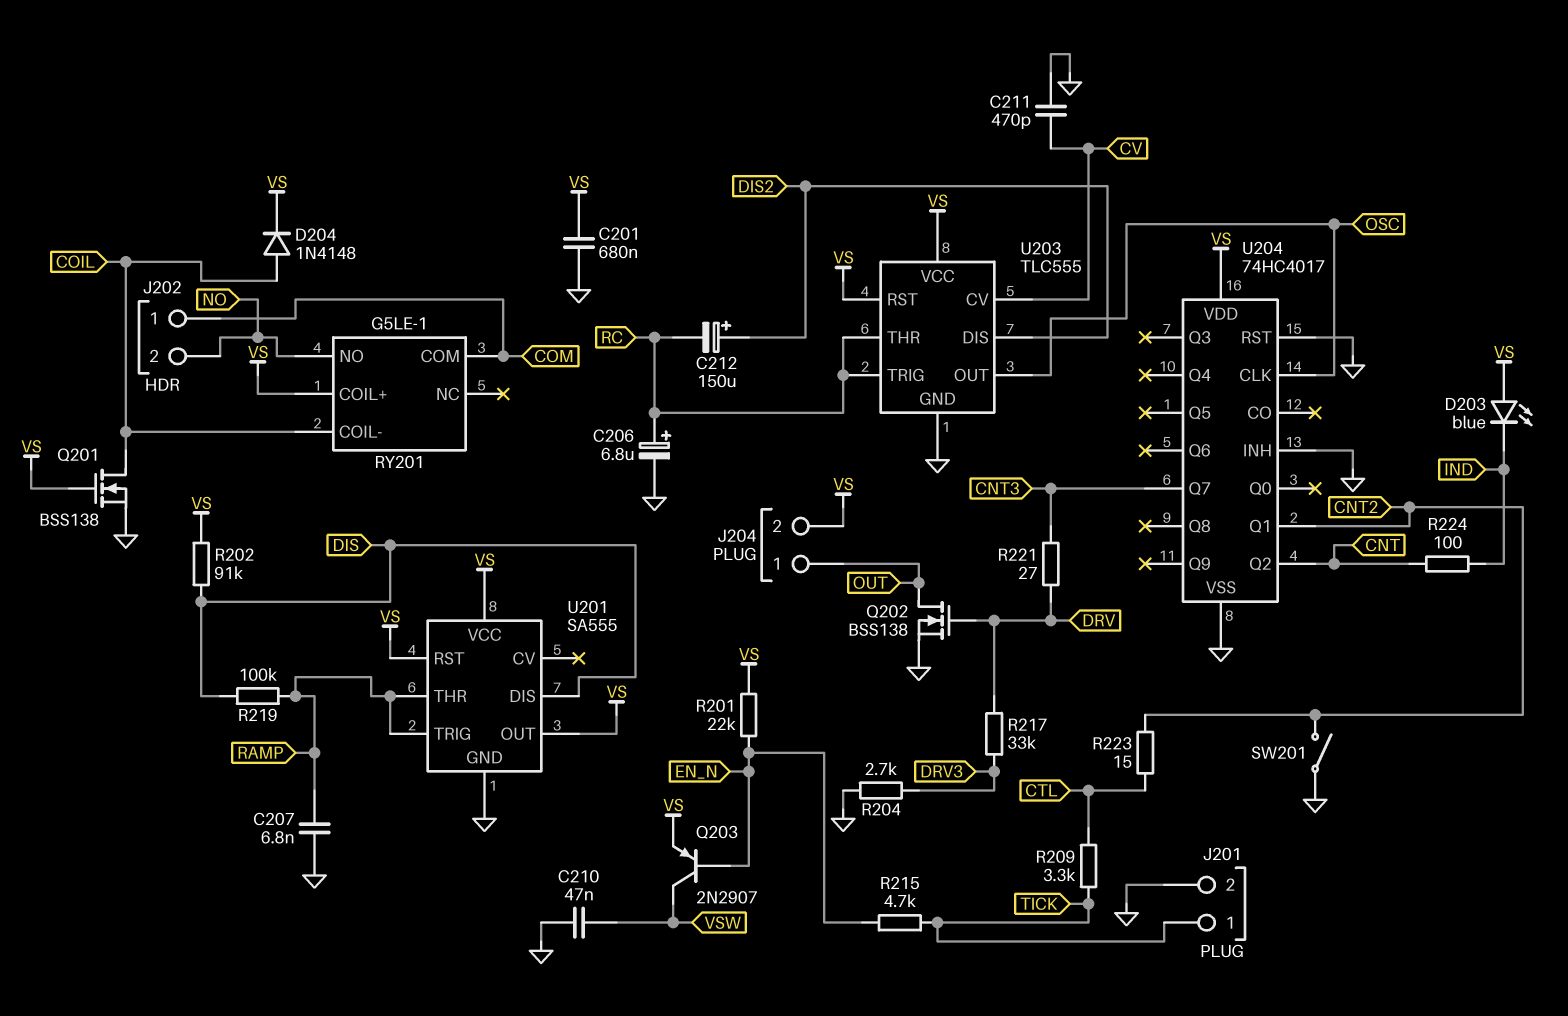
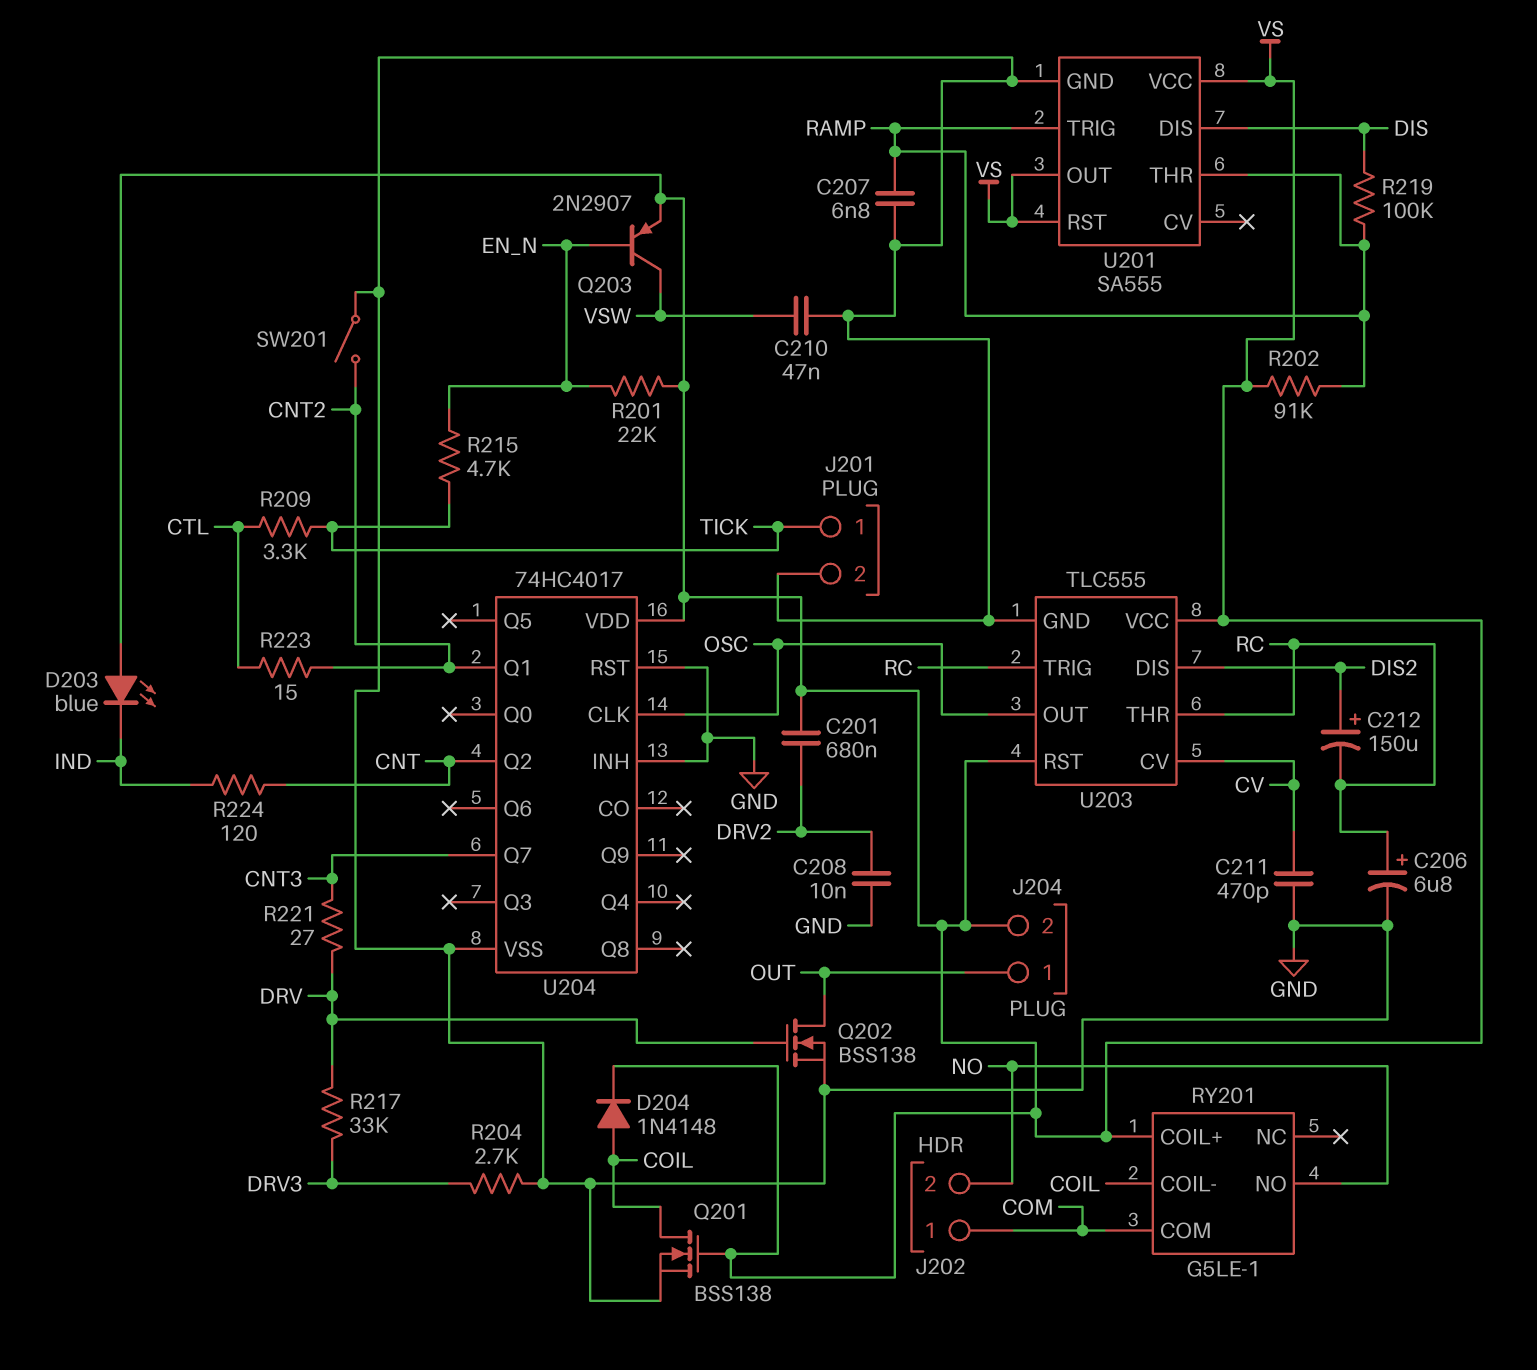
C201: 680nF (GND, VS) -> 680nF (DRV2, VS)
C208: none -> 10nF (DRV2, GND)
R202: 91k (DIS, VS) -> 91k (RAMP, VS)
R224: 100 (CNT, IND) -> 120 (CNT, IND)

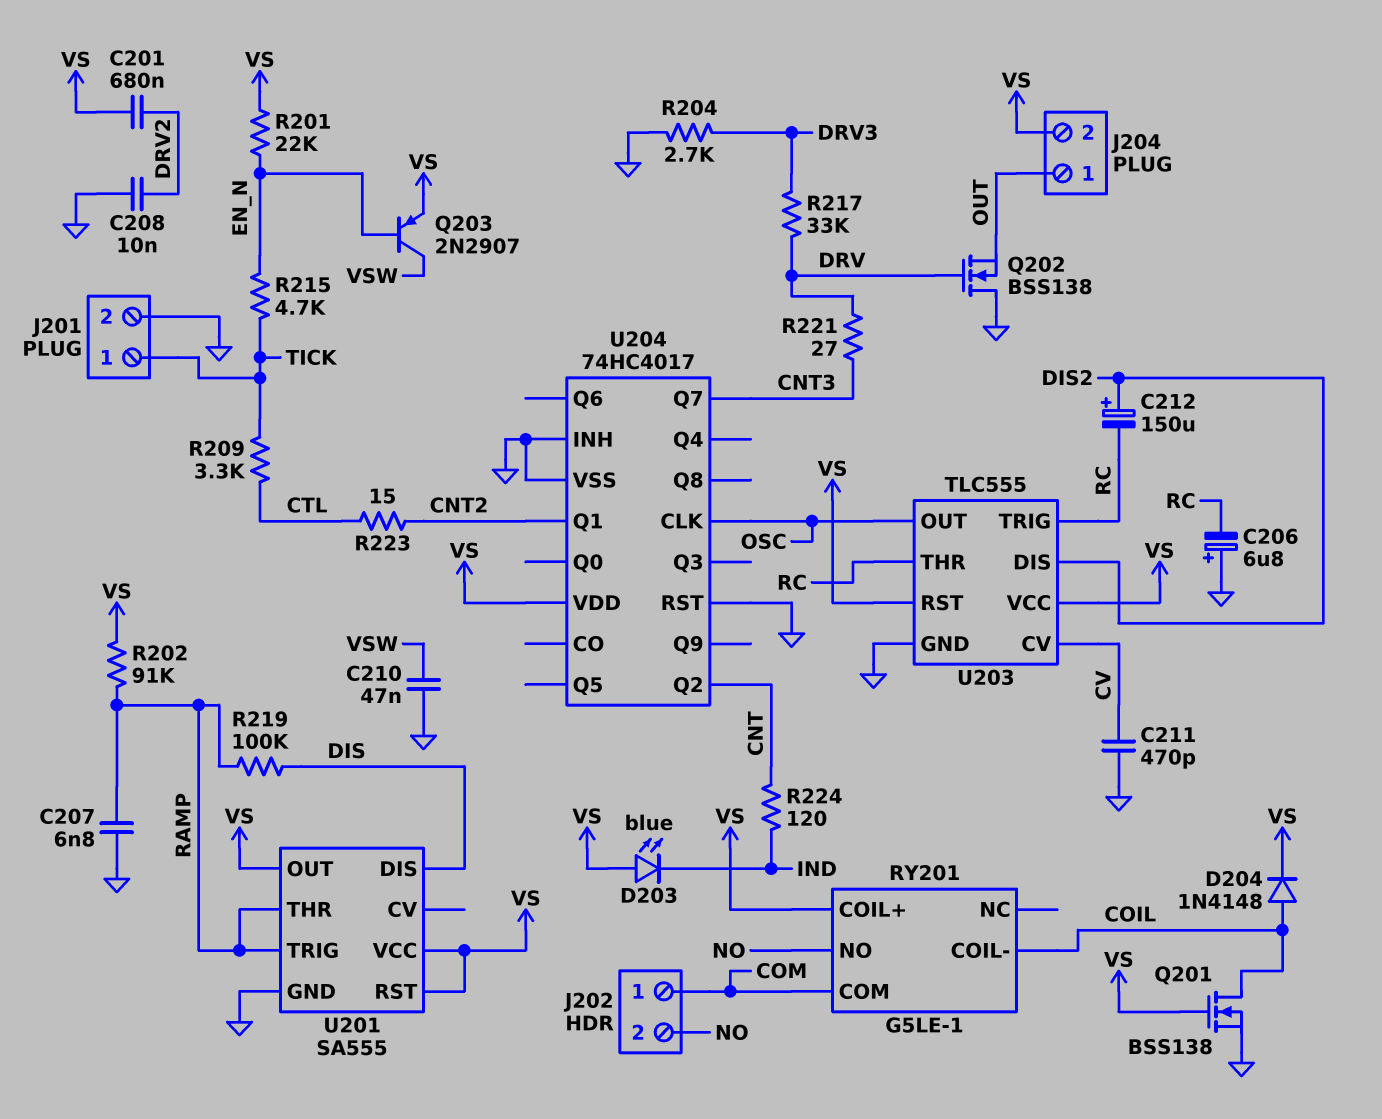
C206: 6.8uF (plus RC, minus GND) -> 6.8uF (plus GND, minus RC)
Q202: NMOS BSS138 (G DRV, D OUT, S GND) -> NMOS BSS138 (G DRV, D GND, S OUT)
SW201: switch (CNT2, GND) -> none

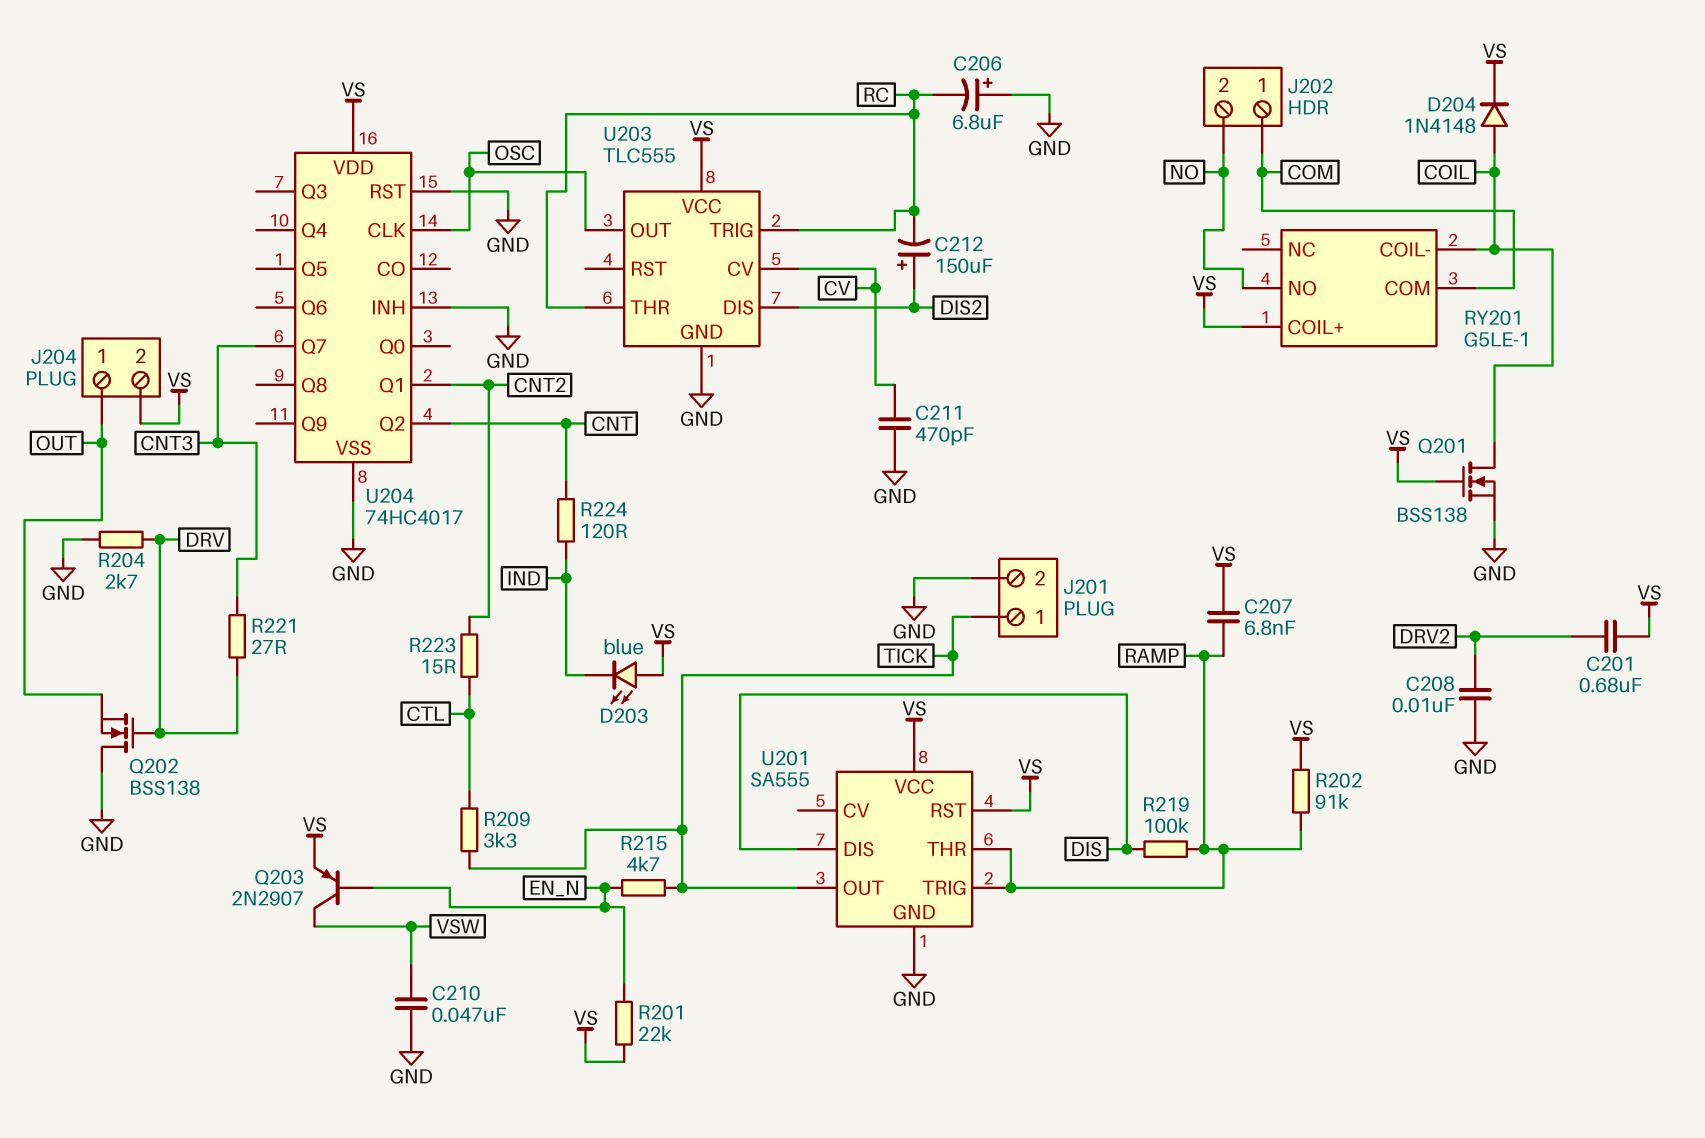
C207: 6.8nF (GND, RAMP) -> 6.8nF (RAMP, VS)
R204: 2.7k (DRV3, GND) -> 2.7k (DRV, GND)
R217: 33k (DRV, DRV3) -> none
U201 pin OUT: VS -> TICK
U203 pin RST: VS -> none

